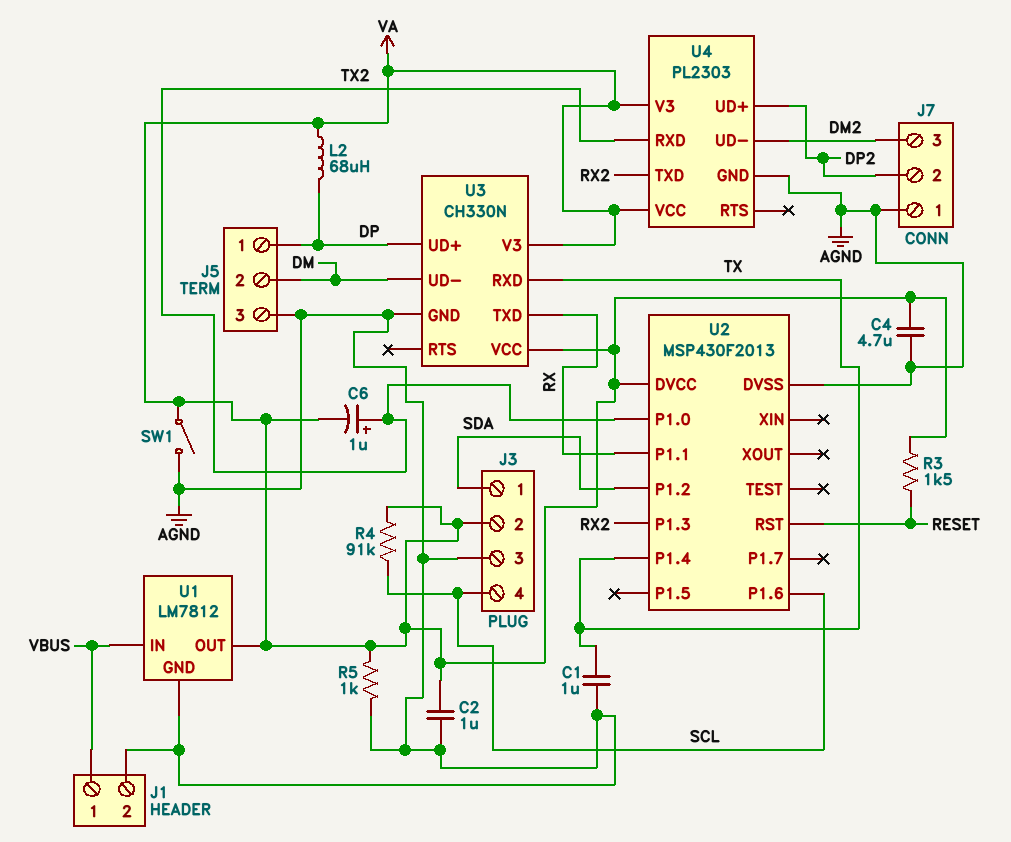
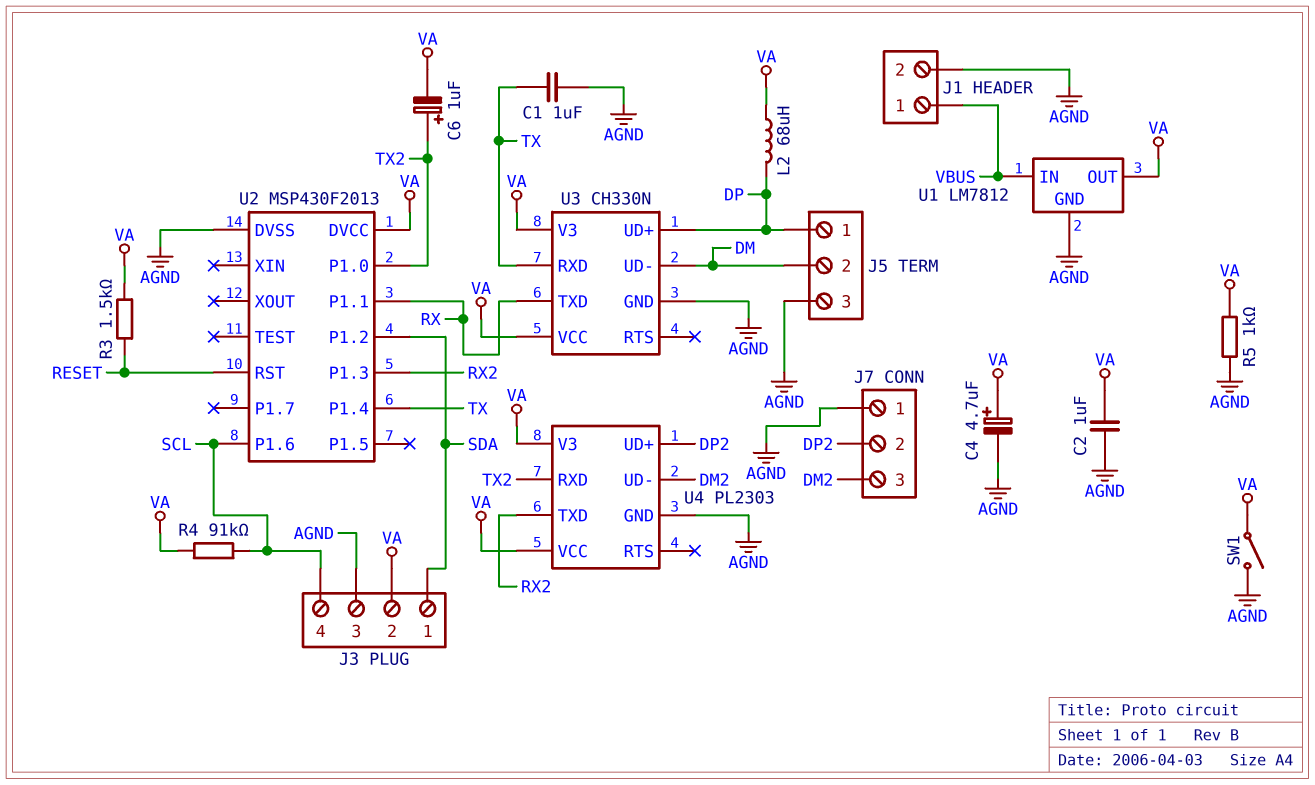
C4: 4.7uF (AGND, VA) -> 4.7uF (plus VA, minus AGND)

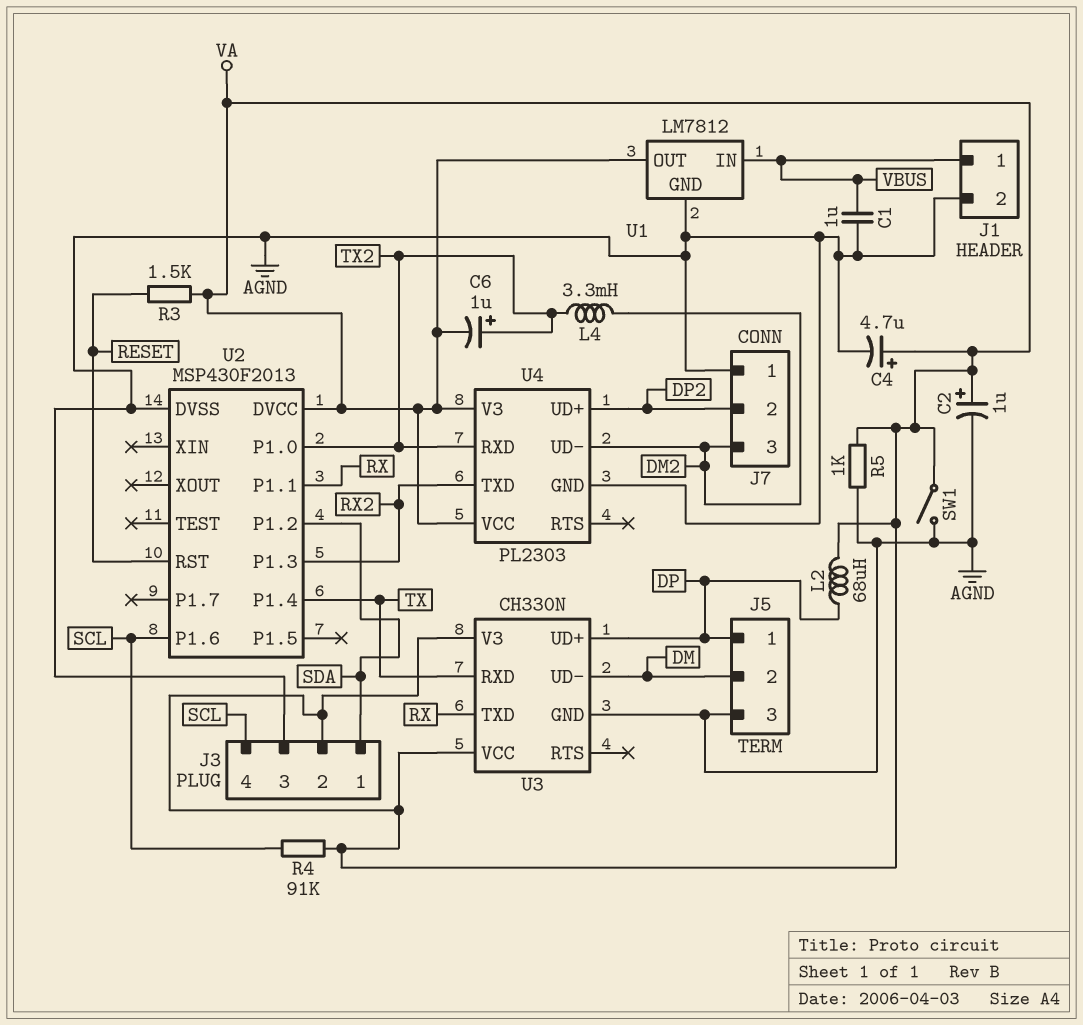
C1: 1uF (AGND, TX) -> 1uF (AGND, VBUS)
C2: 1uF (AGND, VA) -> 1uF (plus VA, minus AGND)
L4: none -> 3.3mH (DM2, TX2)

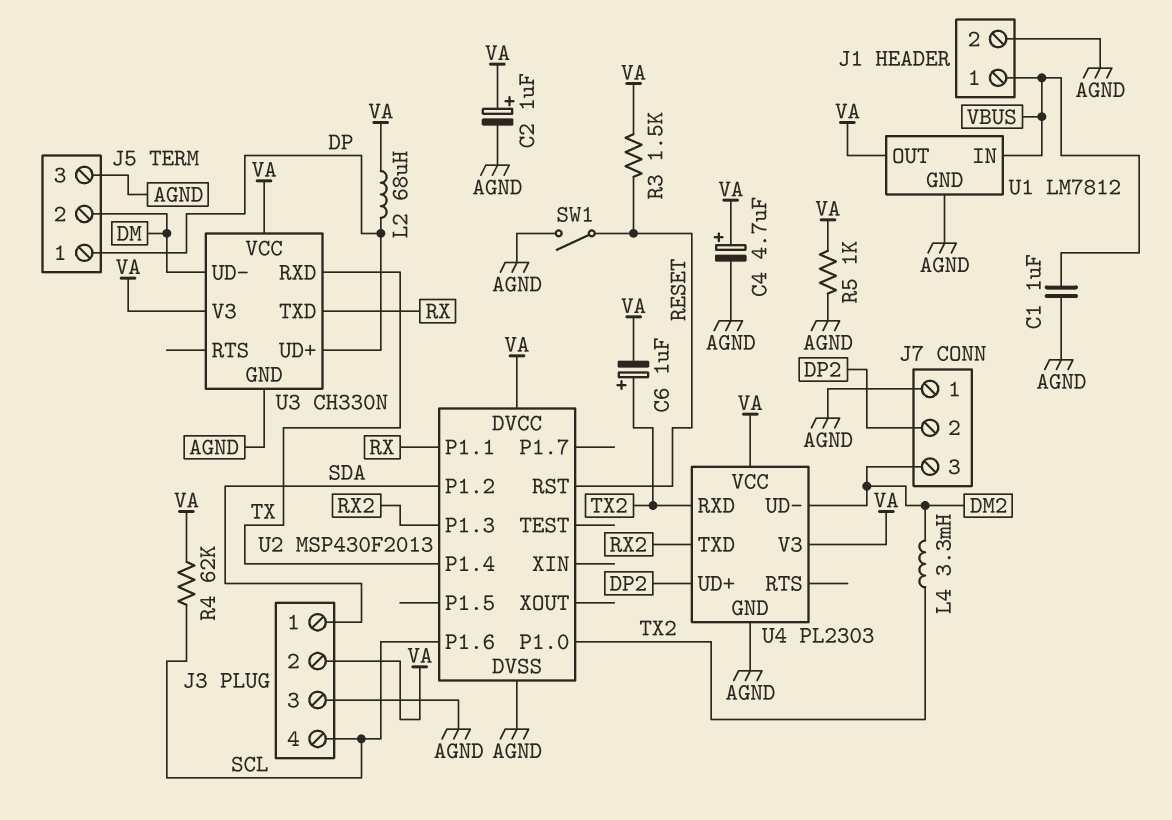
R4: 91k (SCL, VA) -> 62k (SCL, VA)
SW1: switch (AGND, VA) -> switch (AGND, RESET)

